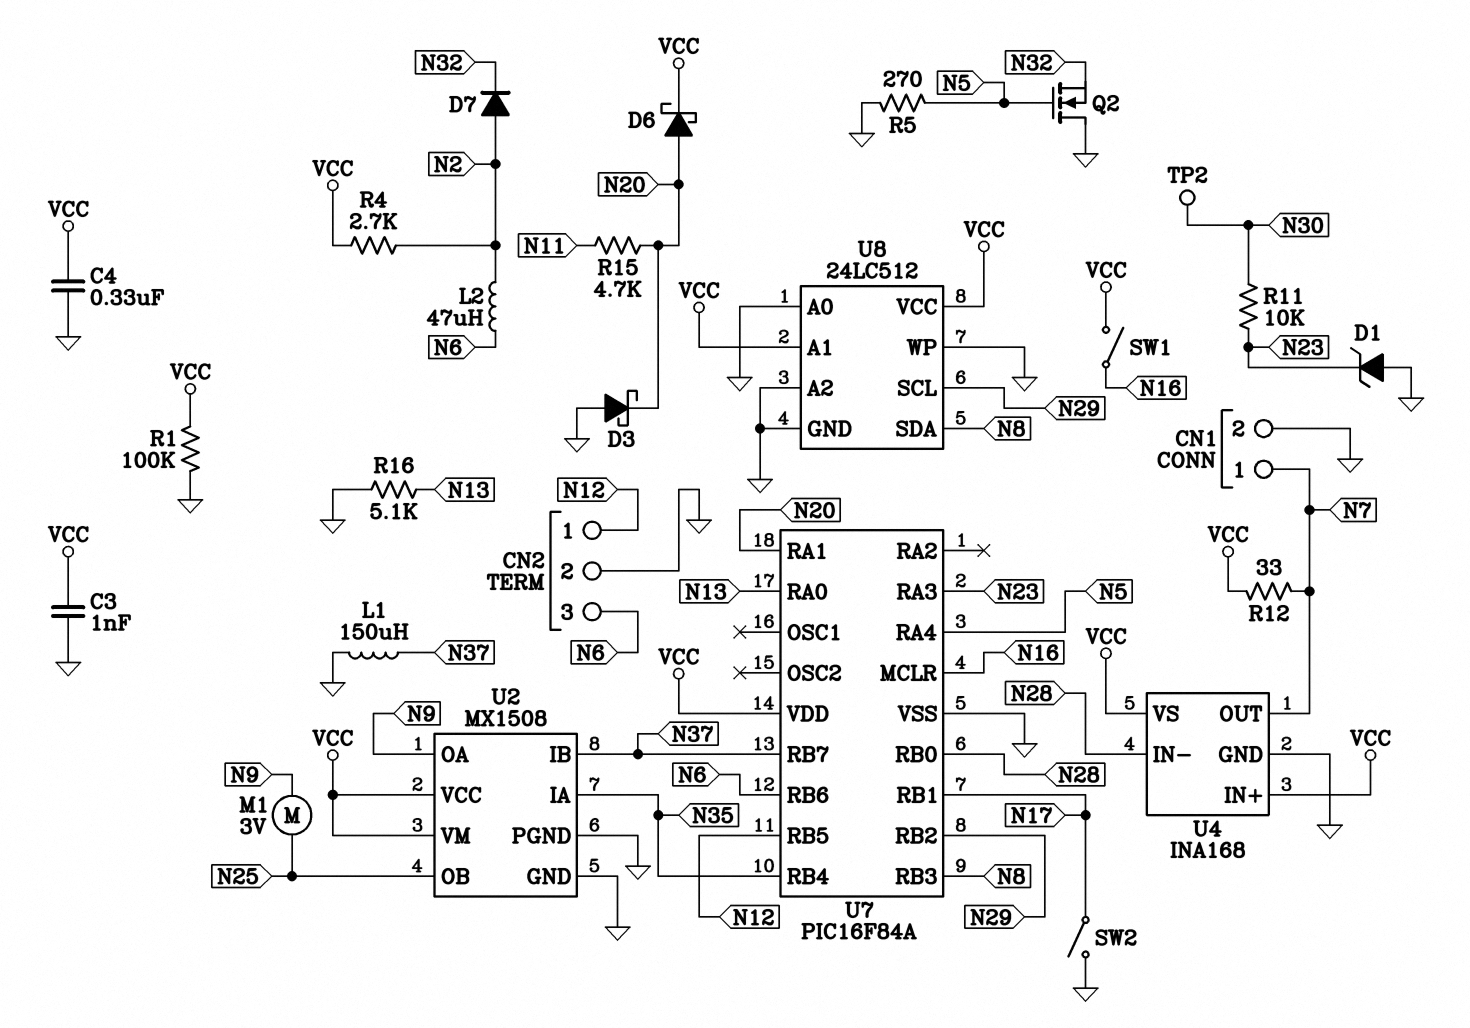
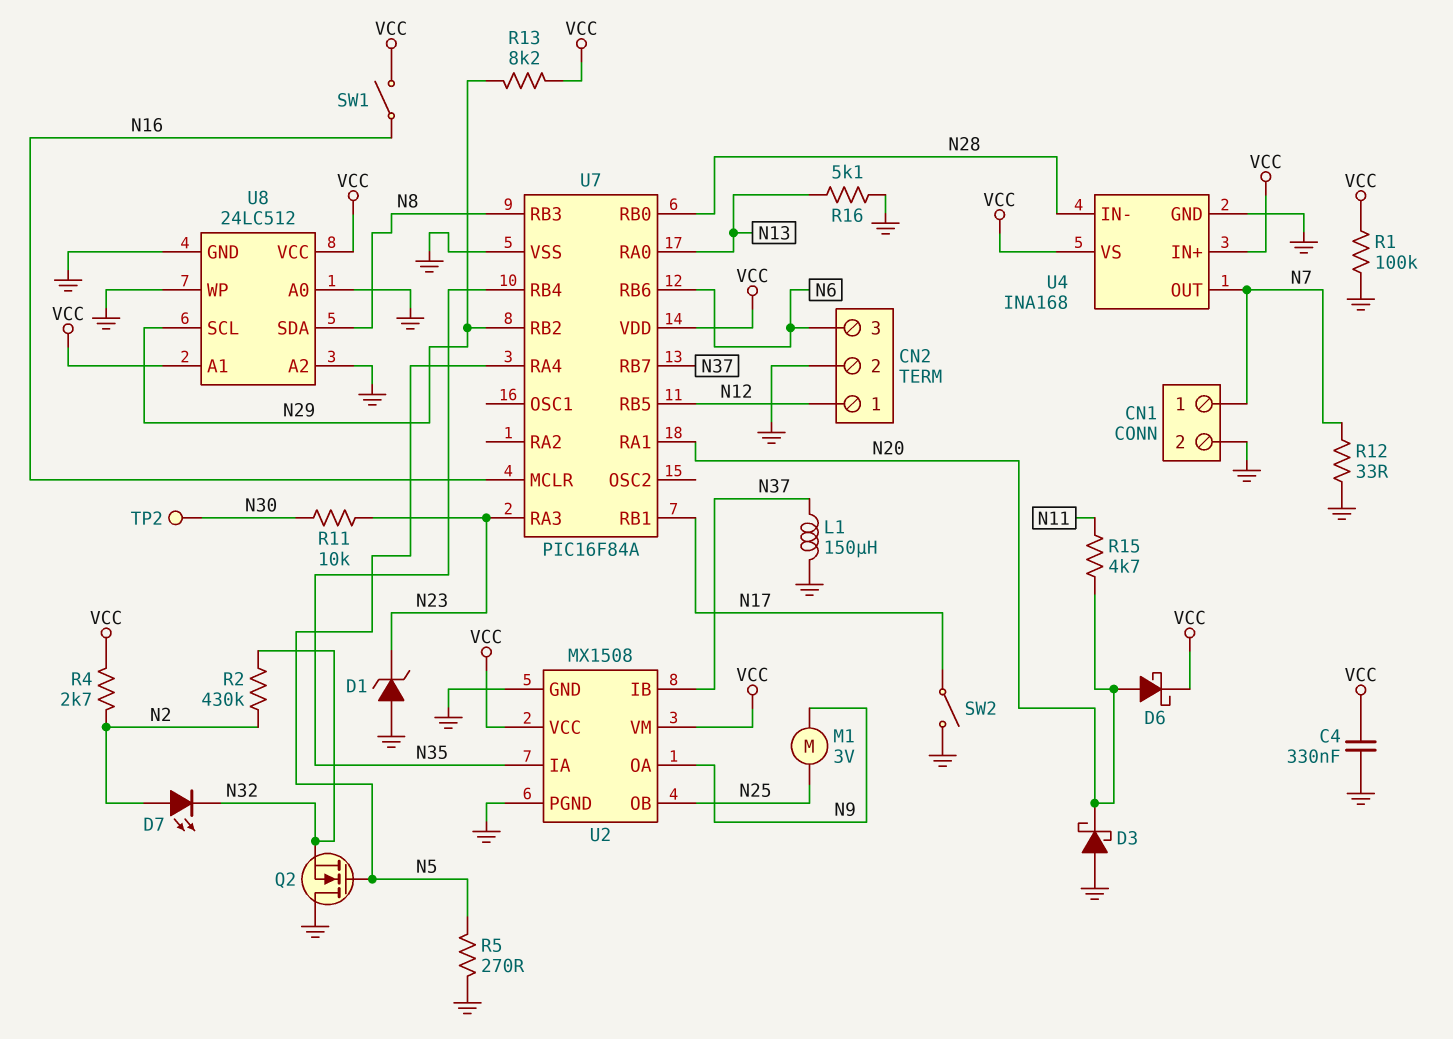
C3: 1nF (GND, VCC) -> none
D7: diode (A N2, K N32) -> LED (A N2, K N32)
L2: 47uH (N2, N6) -> none
R2: none -> 430k (N2, N32)
R12: 33 (N7, VCC) -> 33 (GND, N7)
R13: none -> 8.2k (N29, VCC)

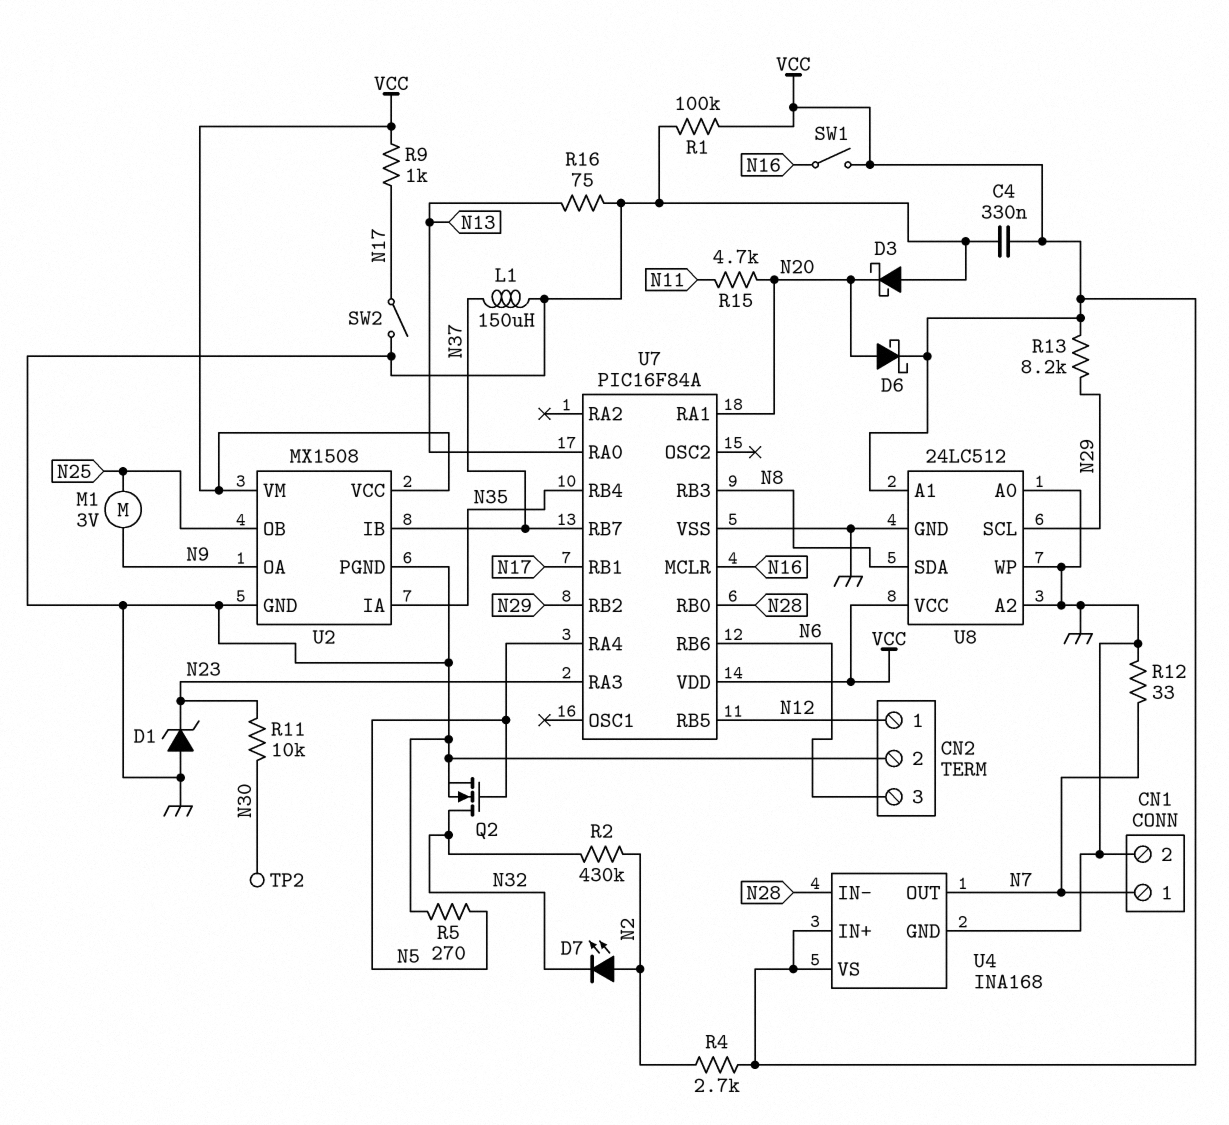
Q2: NMOS (G N5, D GND, S N32) -> NMOS (G N5, D N32, S GND)
R9: none -> 1k (N17, VCC)
R16: 5.1k (GND, N13) -> 75 (GND, N13)

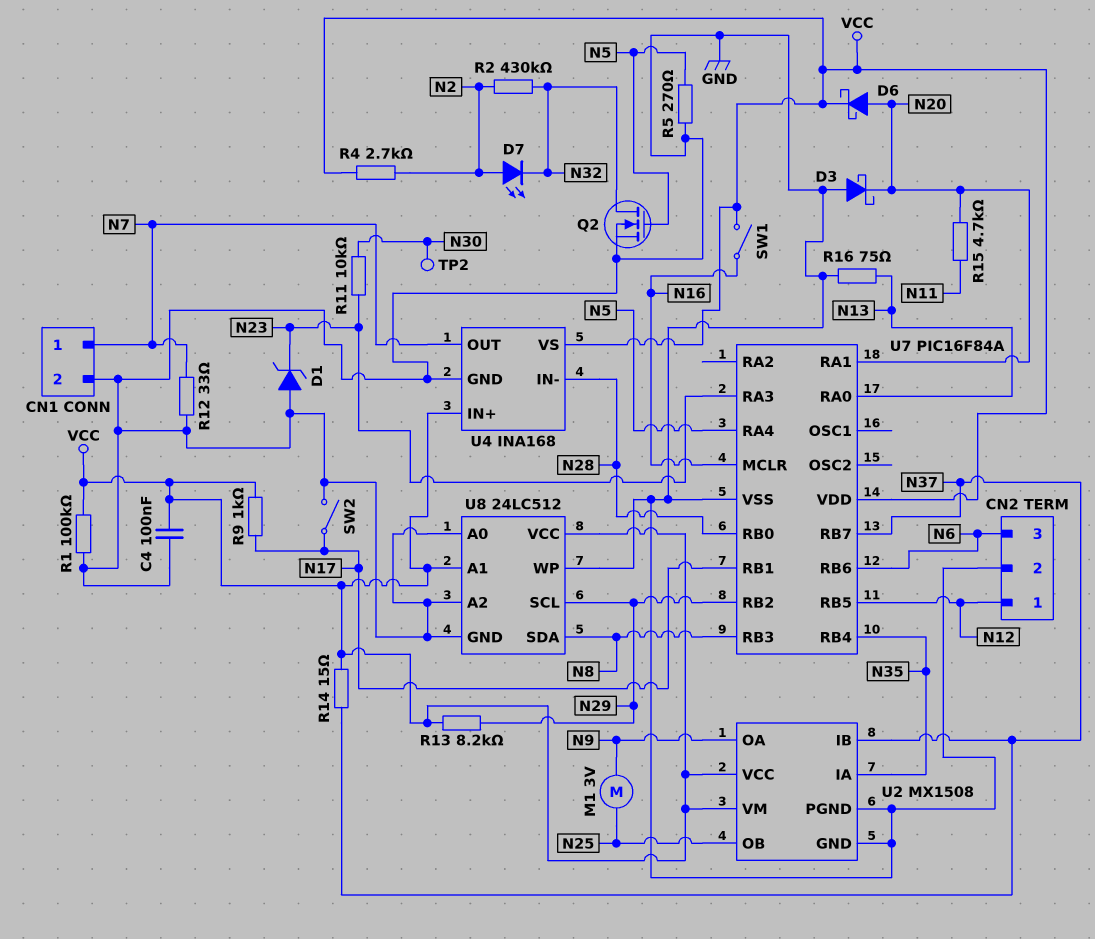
C4: 330nF (GND, VCC) -> 100nF (GND, VCC)
L1: 150uH (GND, N37) -> none
R14: none -> 15 (N37, VCC)

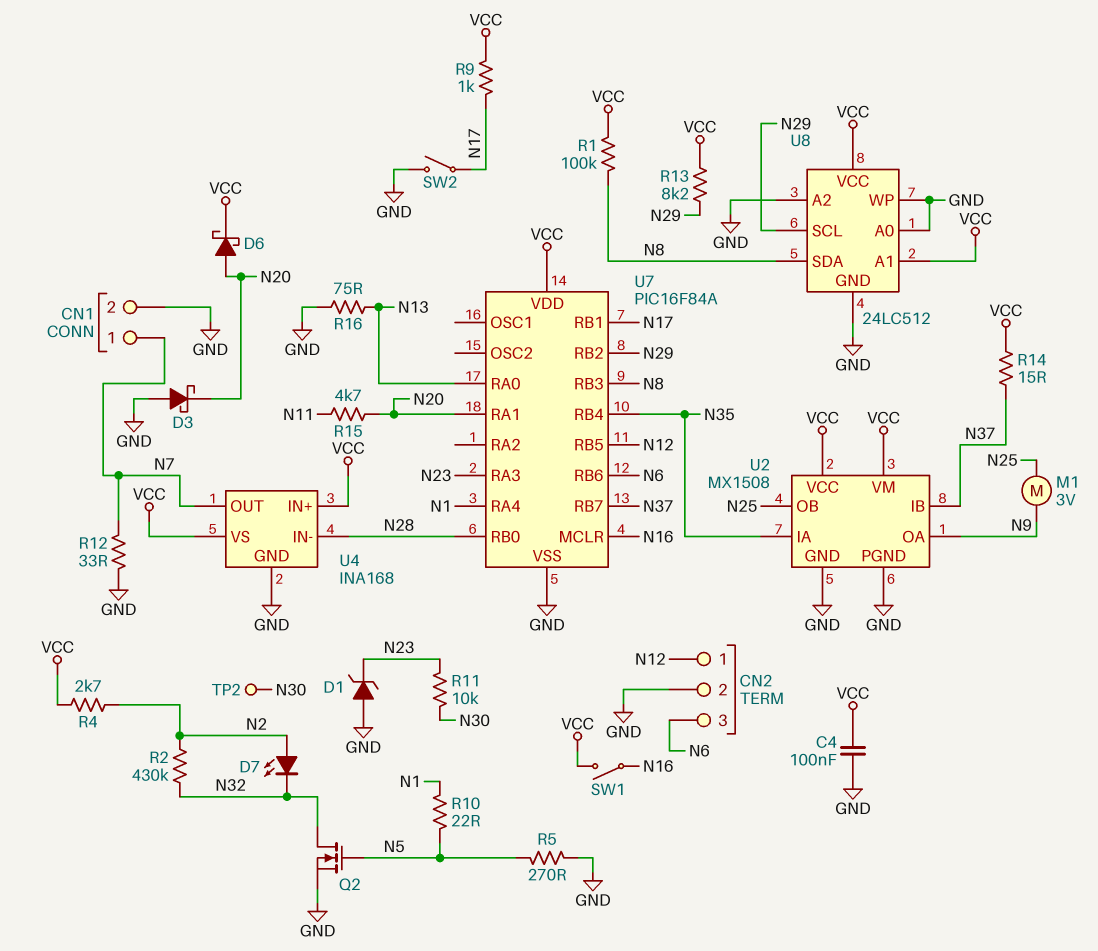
R1: 100k (GND, VCC) -> 100k (N8, VCC)
R10: none -> 22 (N1, N5)
U7 pin RA4: N5 -> N1

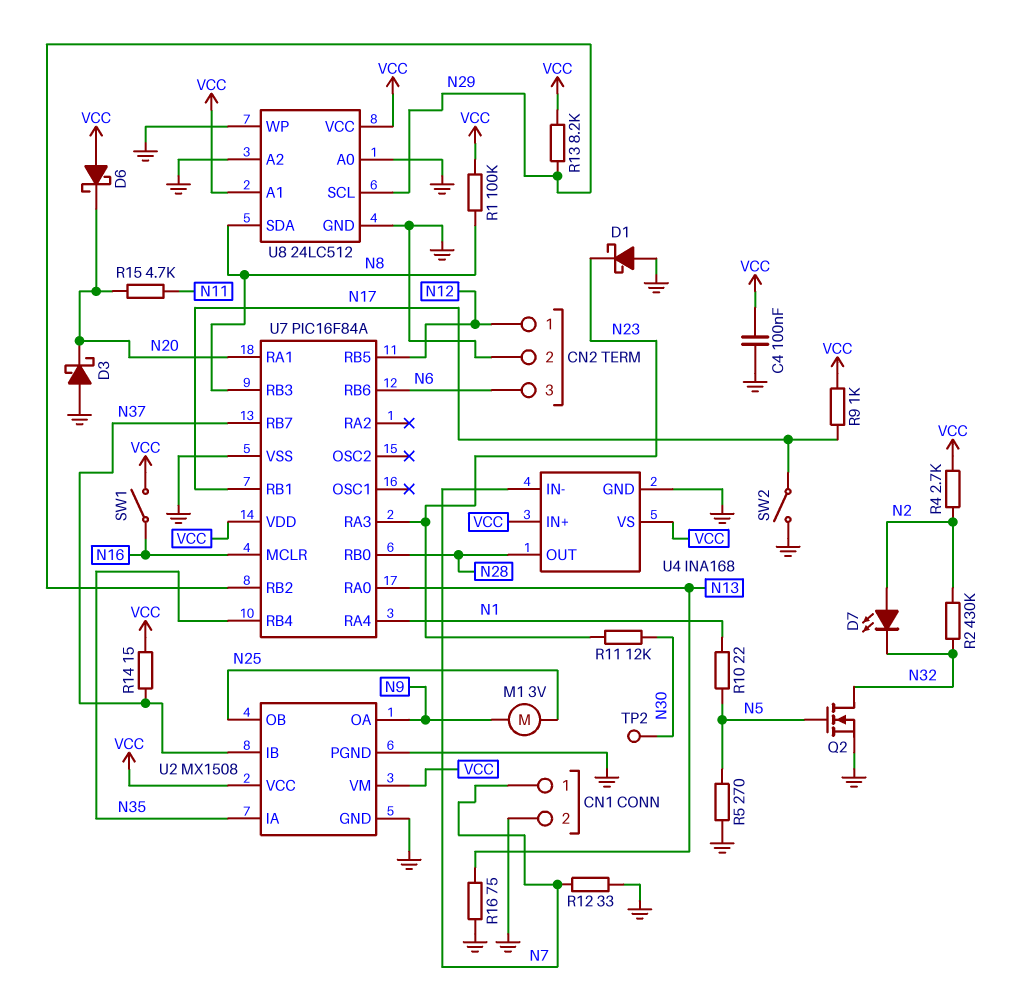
D1: zener (A GND, K N23) -> schottky (A GND, K N23)
D6: schottky (A N20, K VCC) -> schottky (A VCC, K N20)
R11: 10k (N23, N30) -> 12k (N23, N30)
U4 pin IN-: N28 -> N7
U4 pin OUT: N7 -> N28

